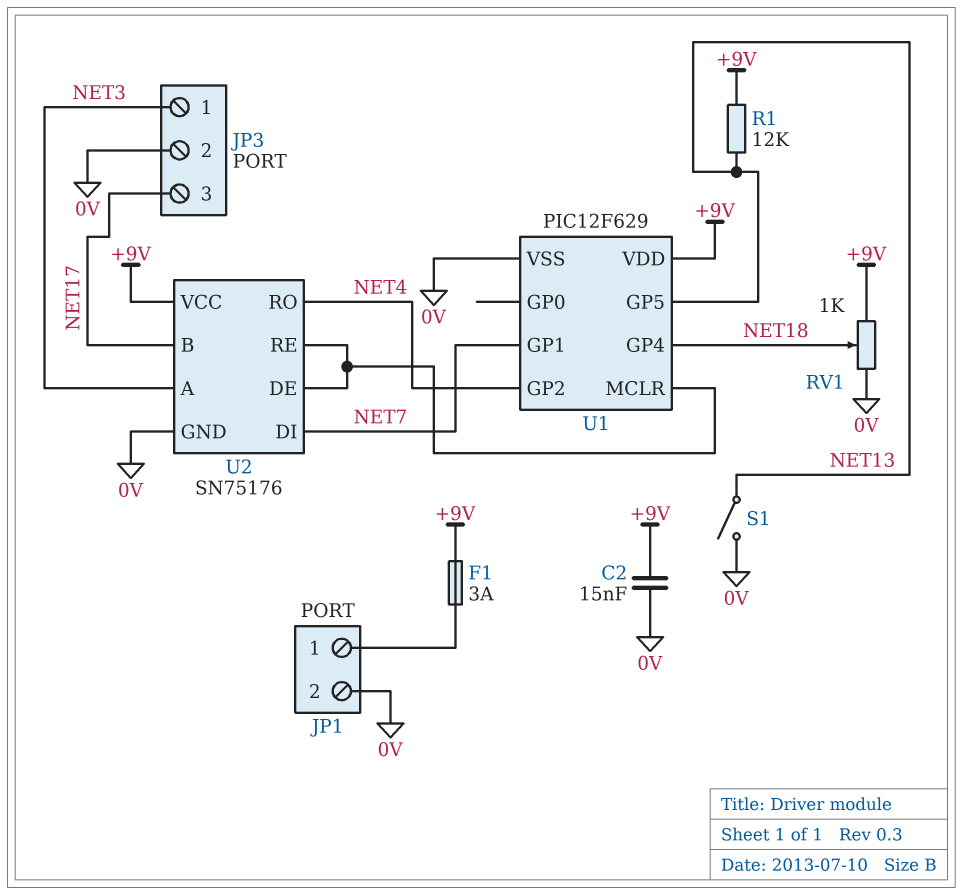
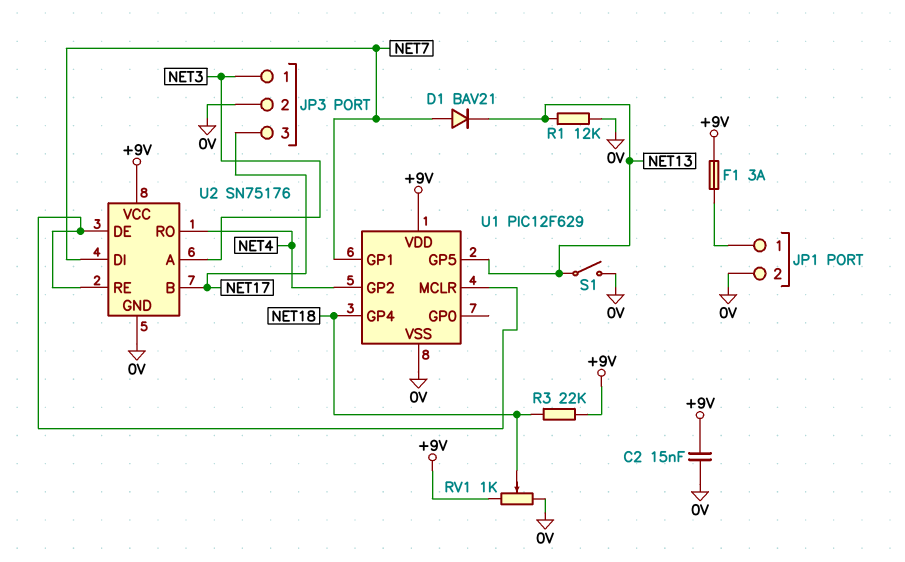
D1: none -> diode BAV21 (A NET7, K NET13)
R1: 12k (+9V, NET13) -> 12k (0V, NET13)
R3: none -> 22k (+9V, NET18)

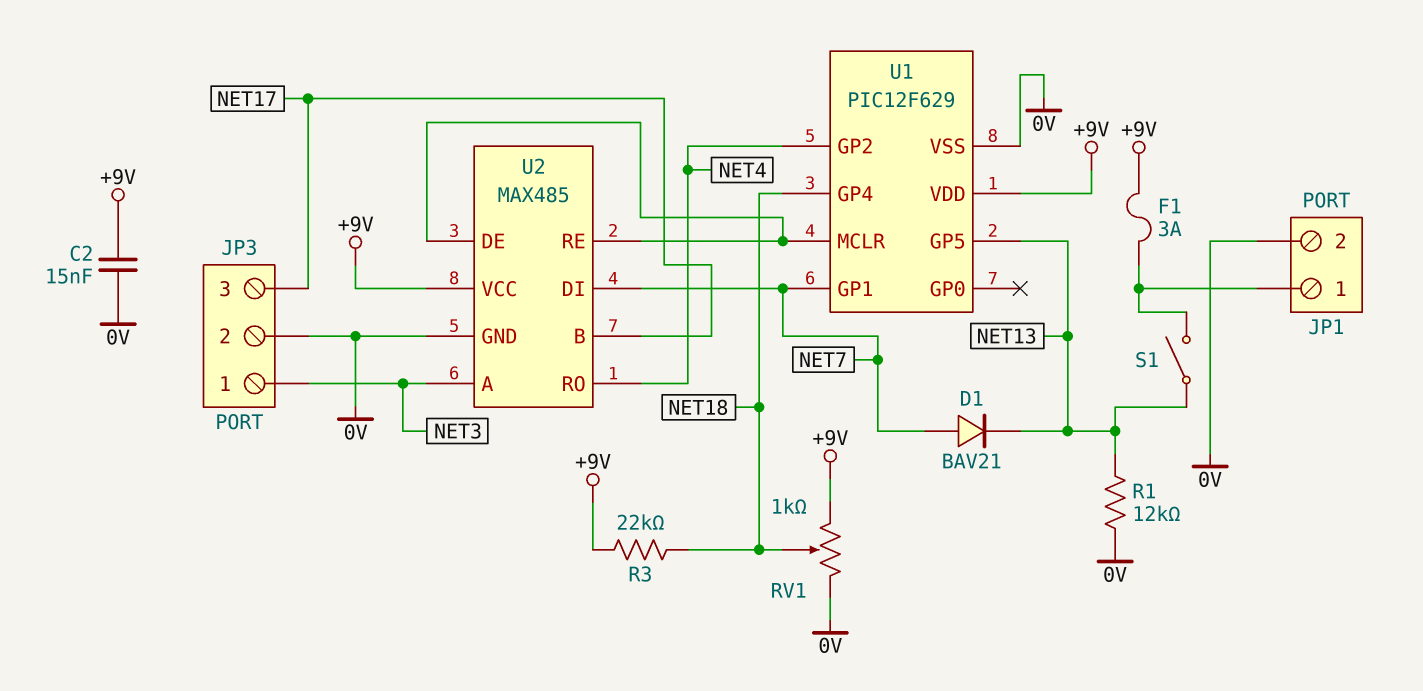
S1: switch (0V, NET13) -> switch (JP1/1, NET13)
U2: SN75176 -> MAX485

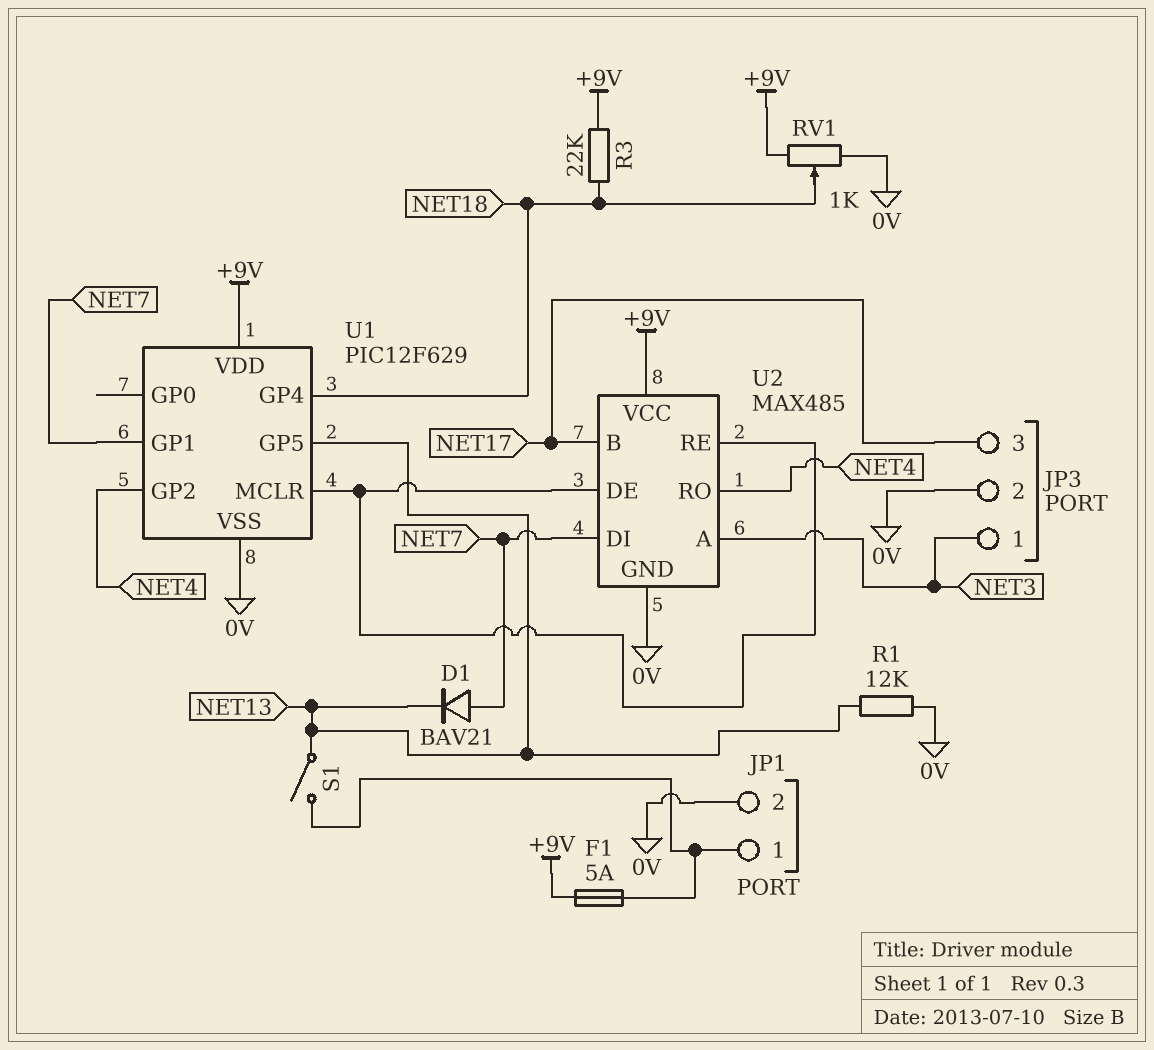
C2: 15nF (+9V, 0V) -> none
F1: 3A (+9V, JP1/1) -> 5A (+9V, JP1/1)

